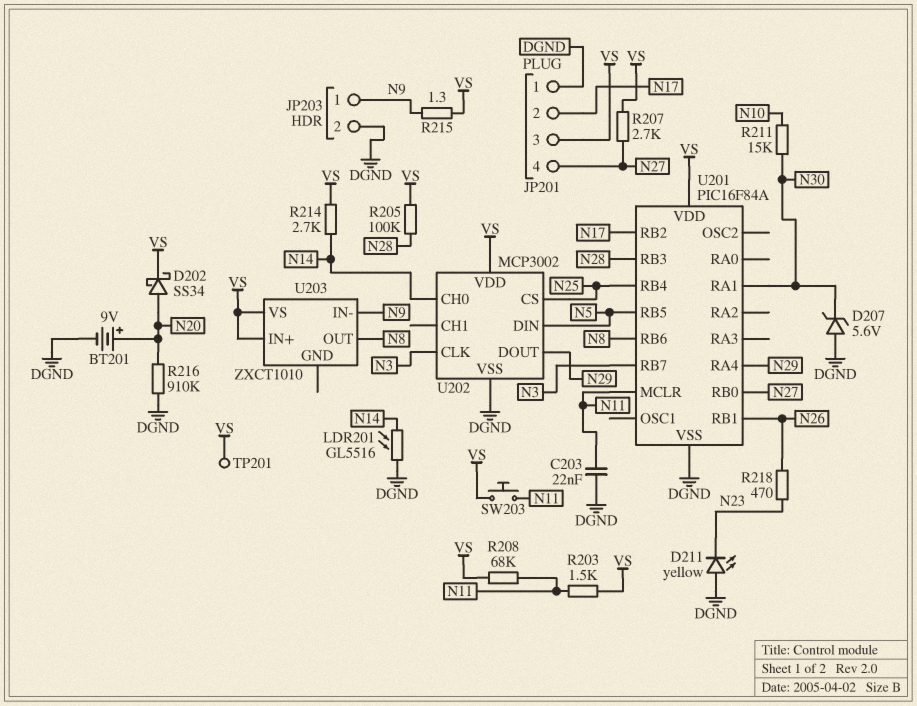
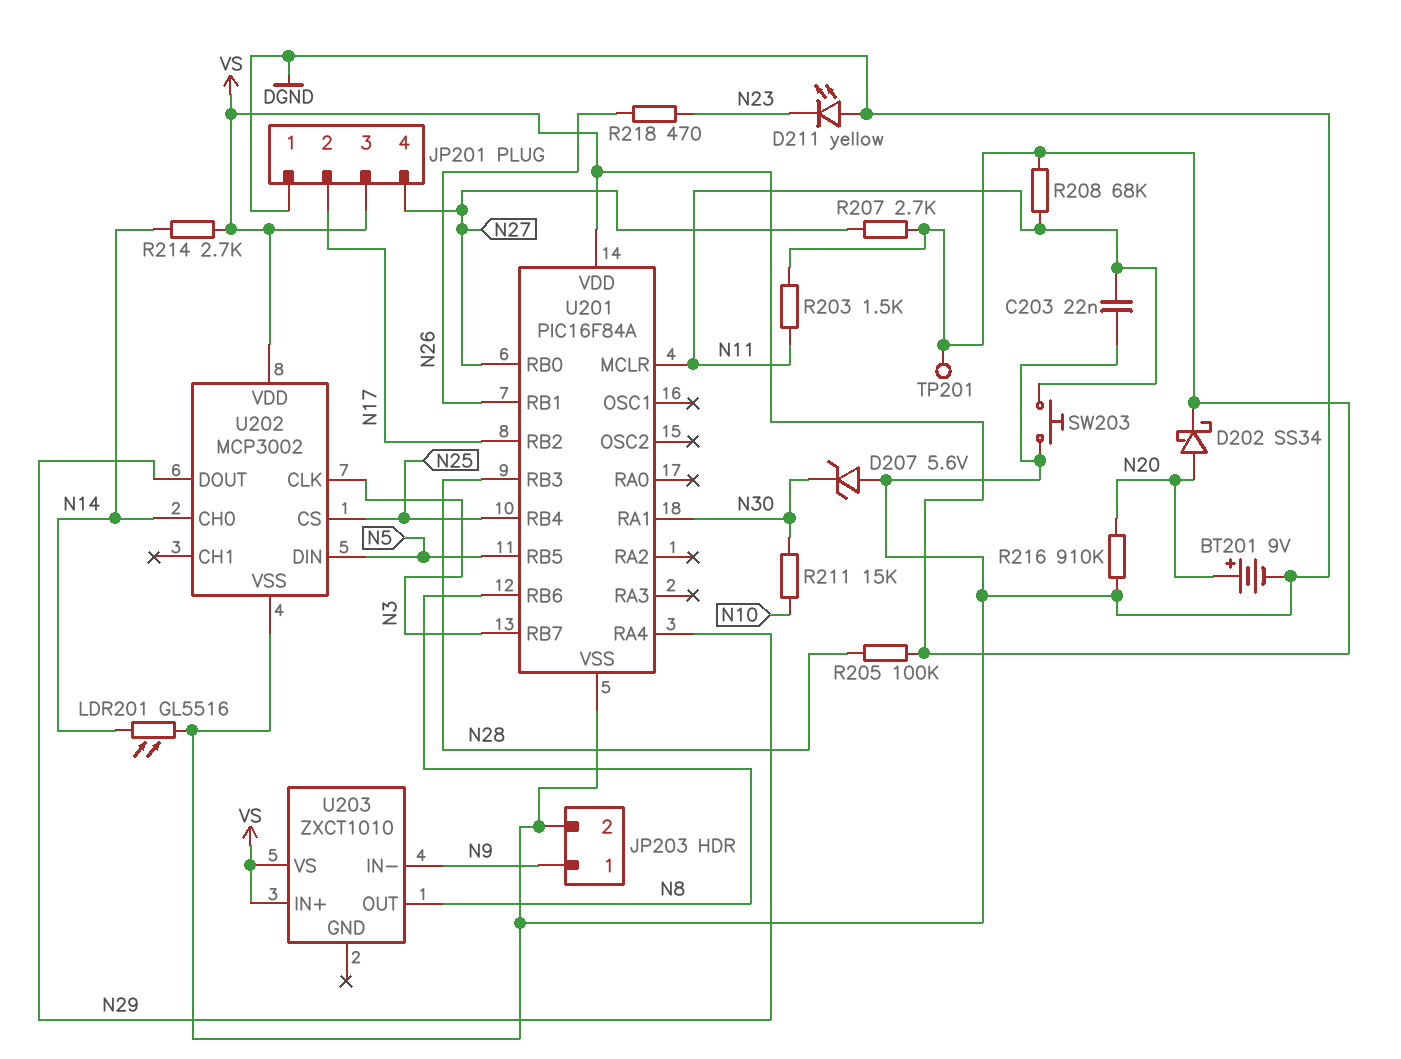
R215: 1.3 (N9, VS) -> none
SW203: button (N11, VS) -> button (DGND, N11)

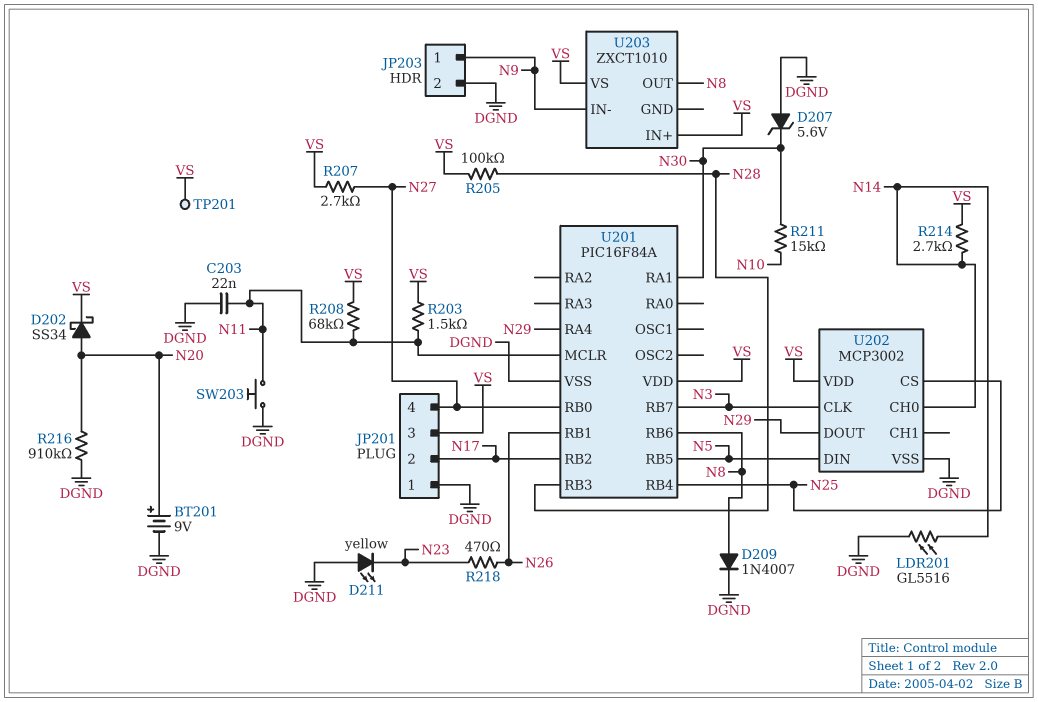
D209: none -> diode 1N4007 (A N8, K DGND)

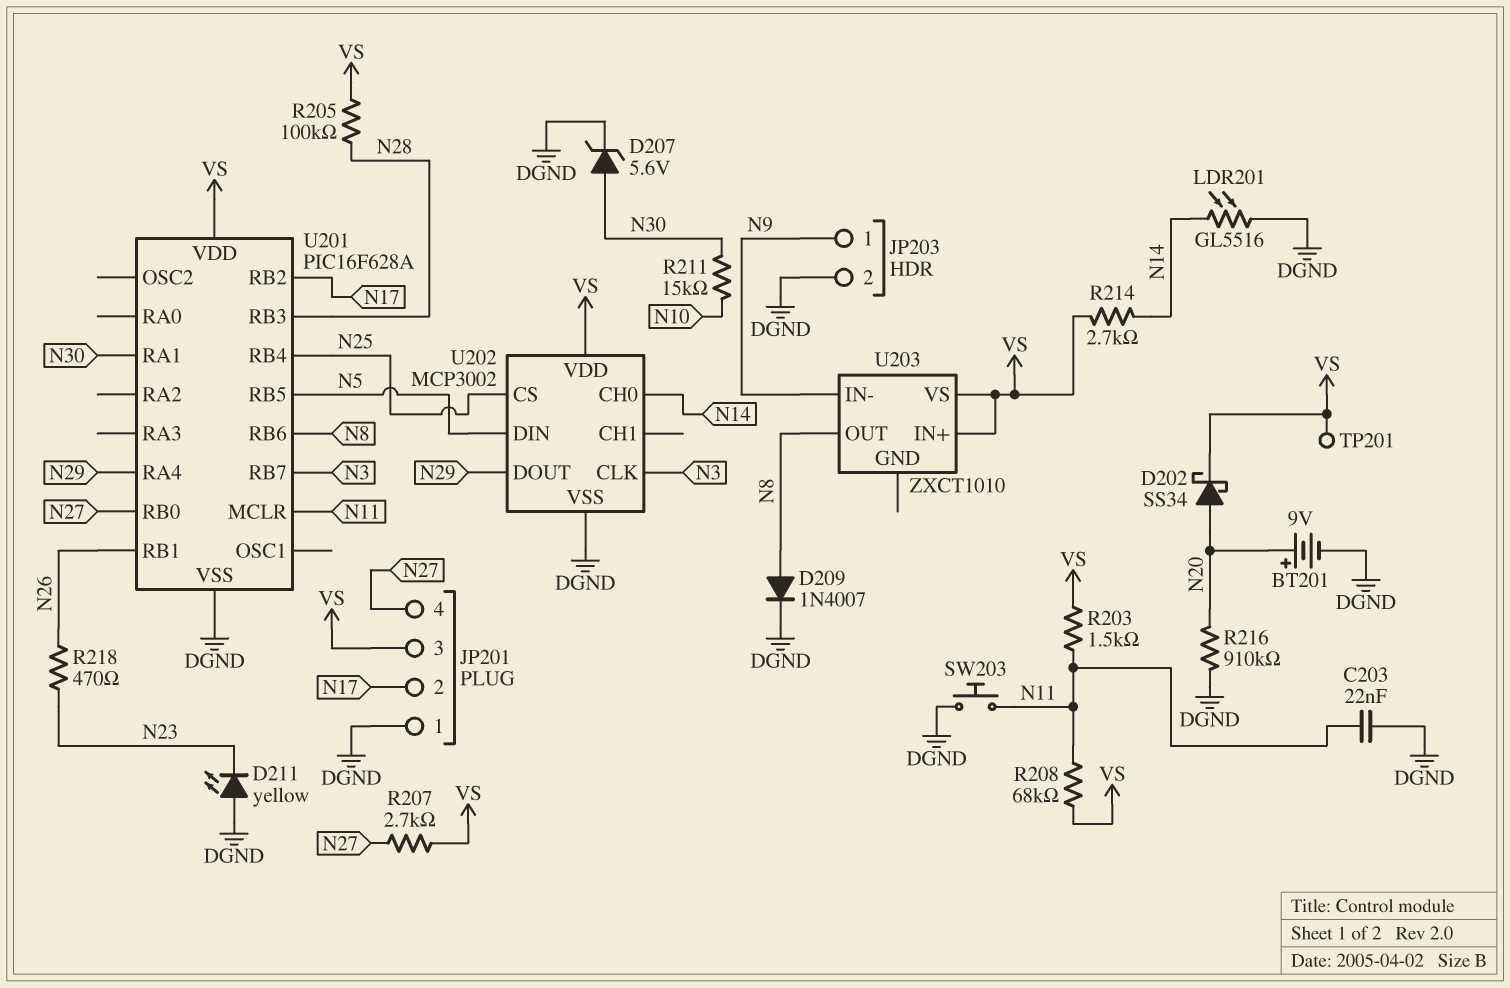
D207: zener 5.6V (A DGND, K N30) -> zener 5.6V (A N30, K DGND)
U201: PIC16F84A -> PIC16F628A

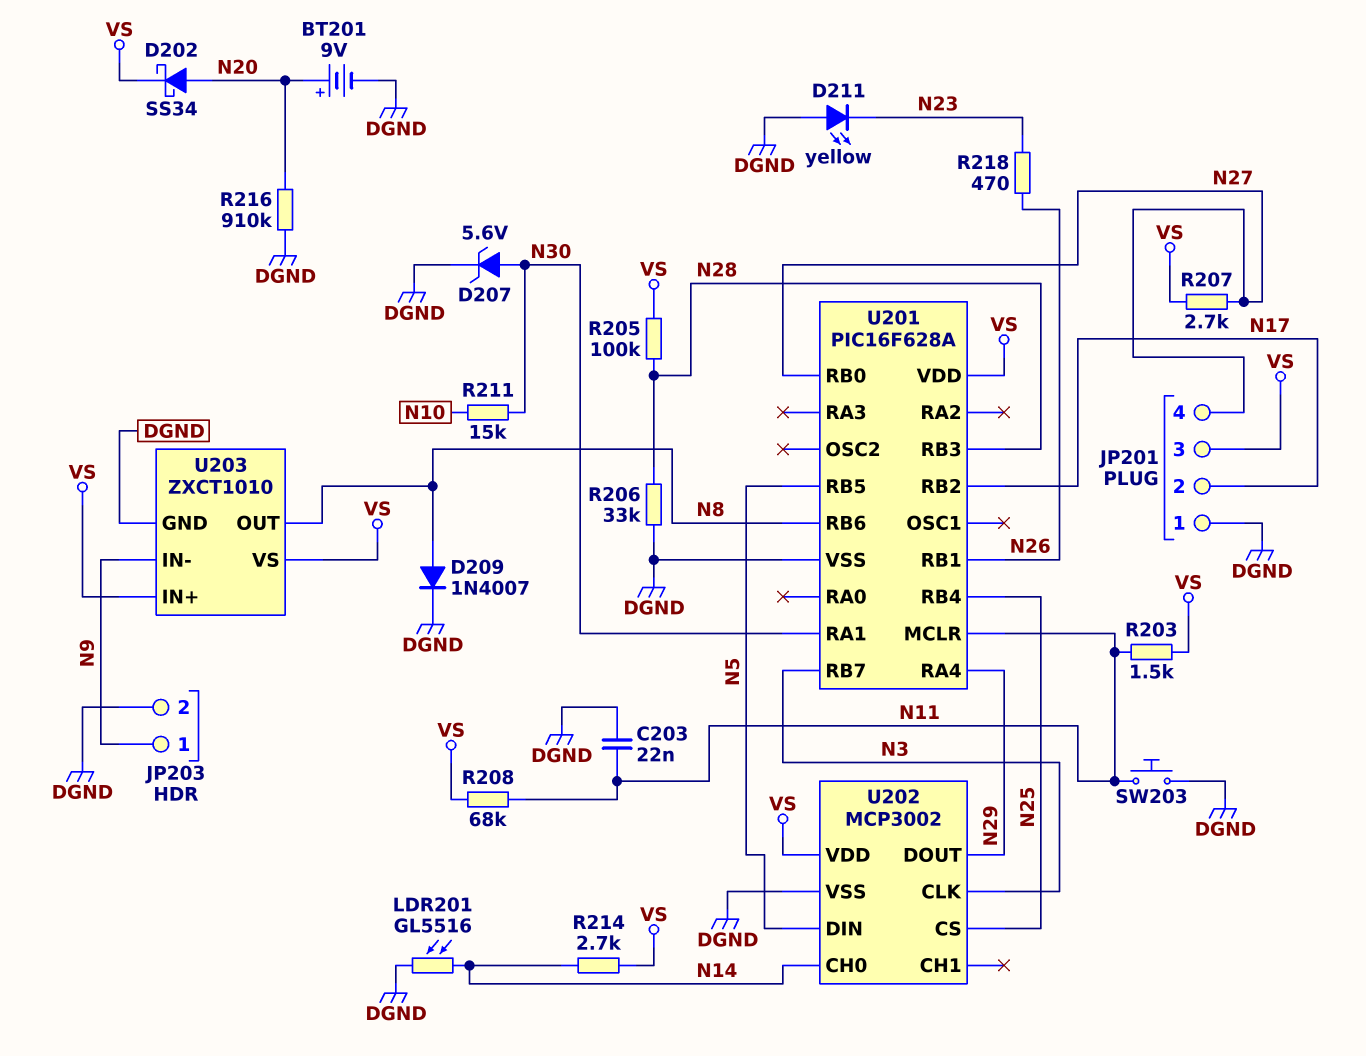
R206: none -> 33k (DGND, N28)
TP201: test point (VS) -> none
U203 pin GND: none -> DGND

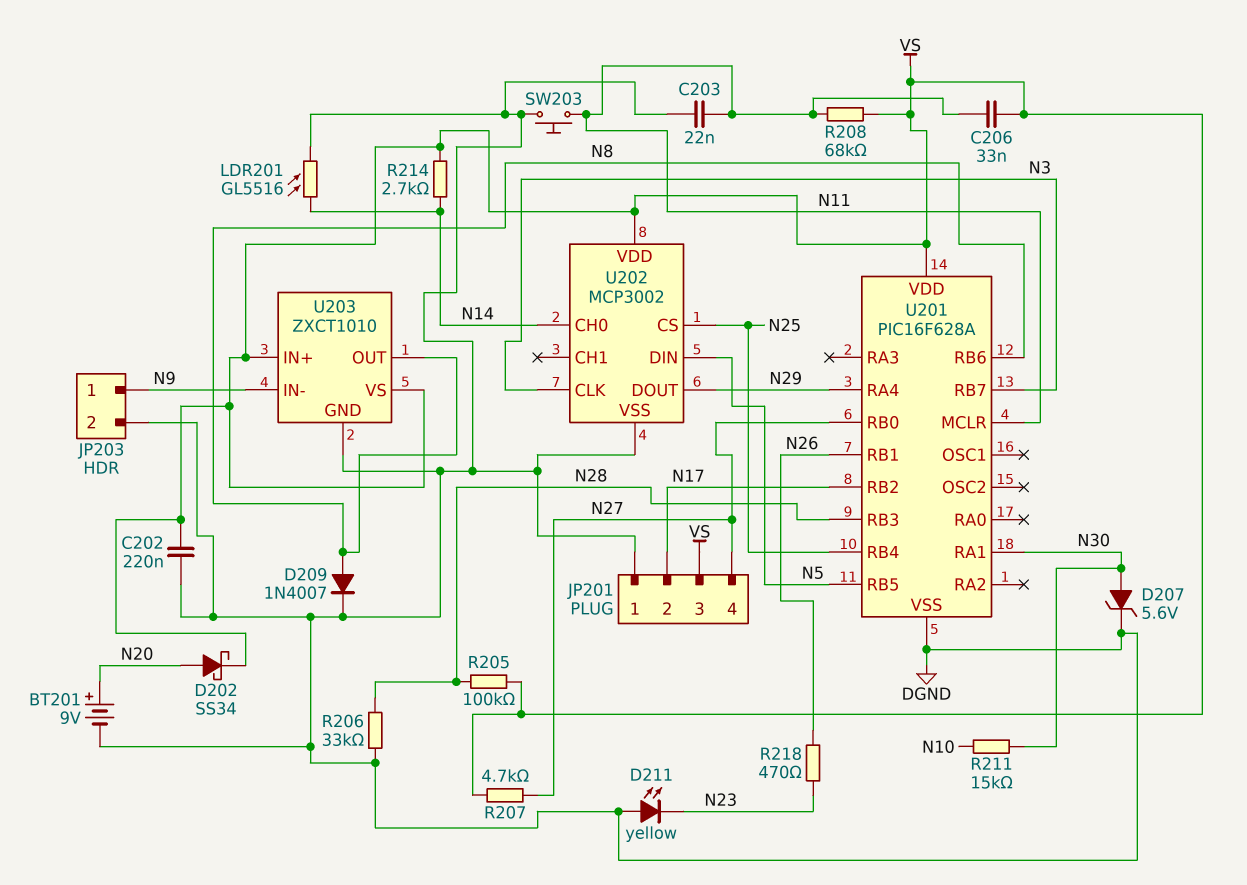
C202: none -> 220nF (DGND, VS)
C206: none -> 33nF (N11, VS)
R203: 1.5k (N11, VS) -> none
R207: 2.7k (N27, VS) -> 4.7k (N27, VS)
R216: 910k (DGND, N20) -> none

